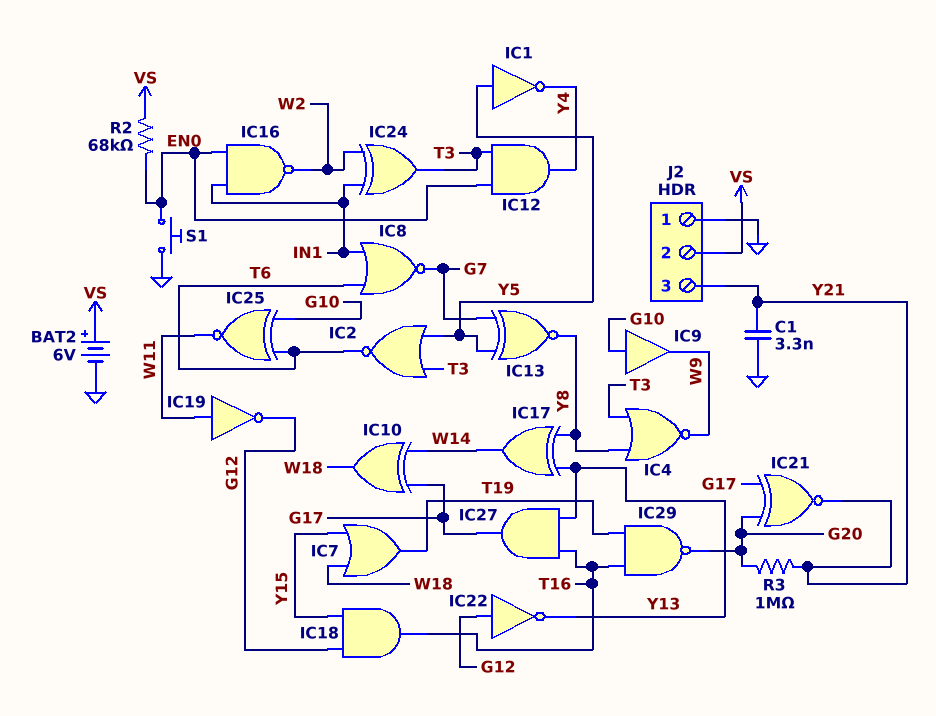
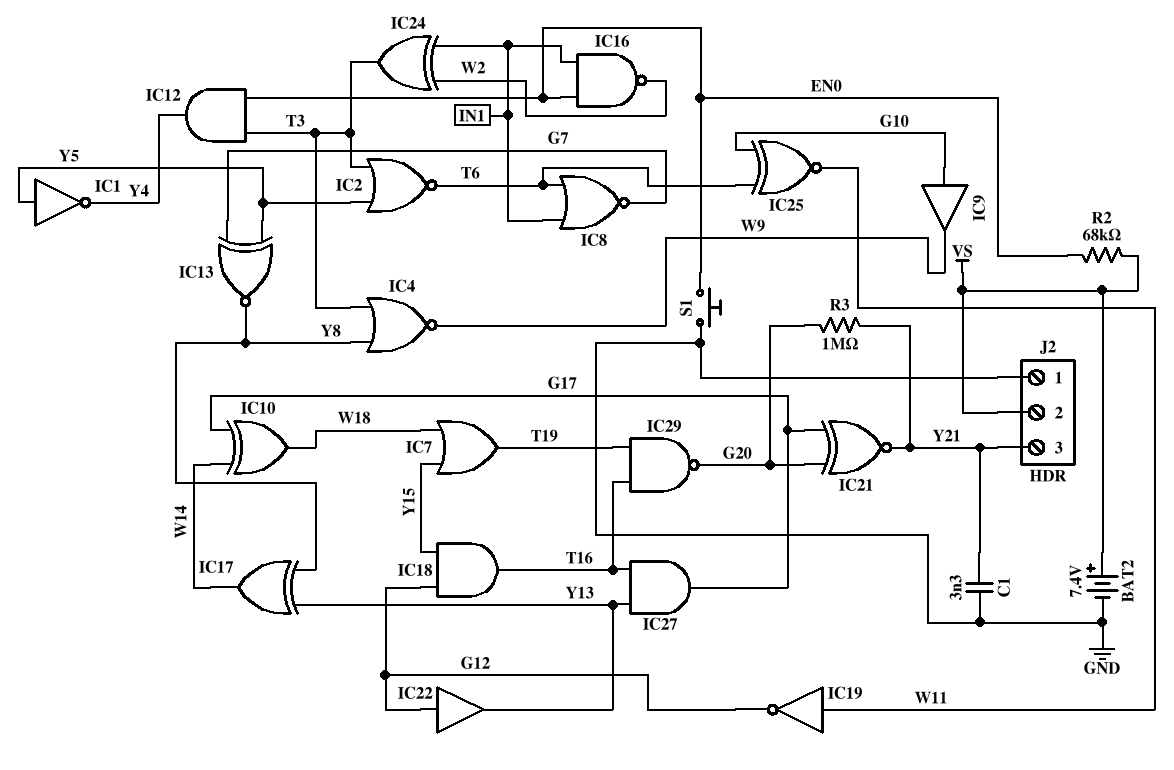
BAT2: 6V (plus VS, minus GND) -> 7.4V (plus VS, minus GND)
IC22: NOT (in G12, out Y13) -> buffer (in G12, out Y13)

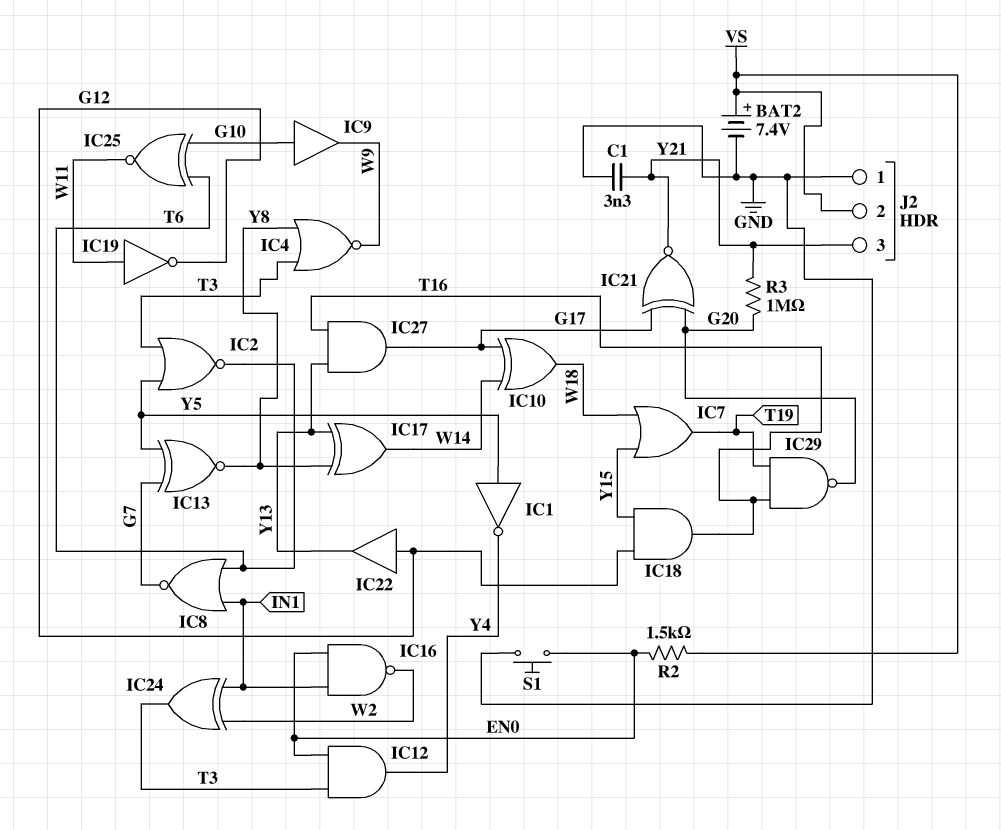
R2: 68k (EN0, VS) -> 1.5k (EN0, VS)

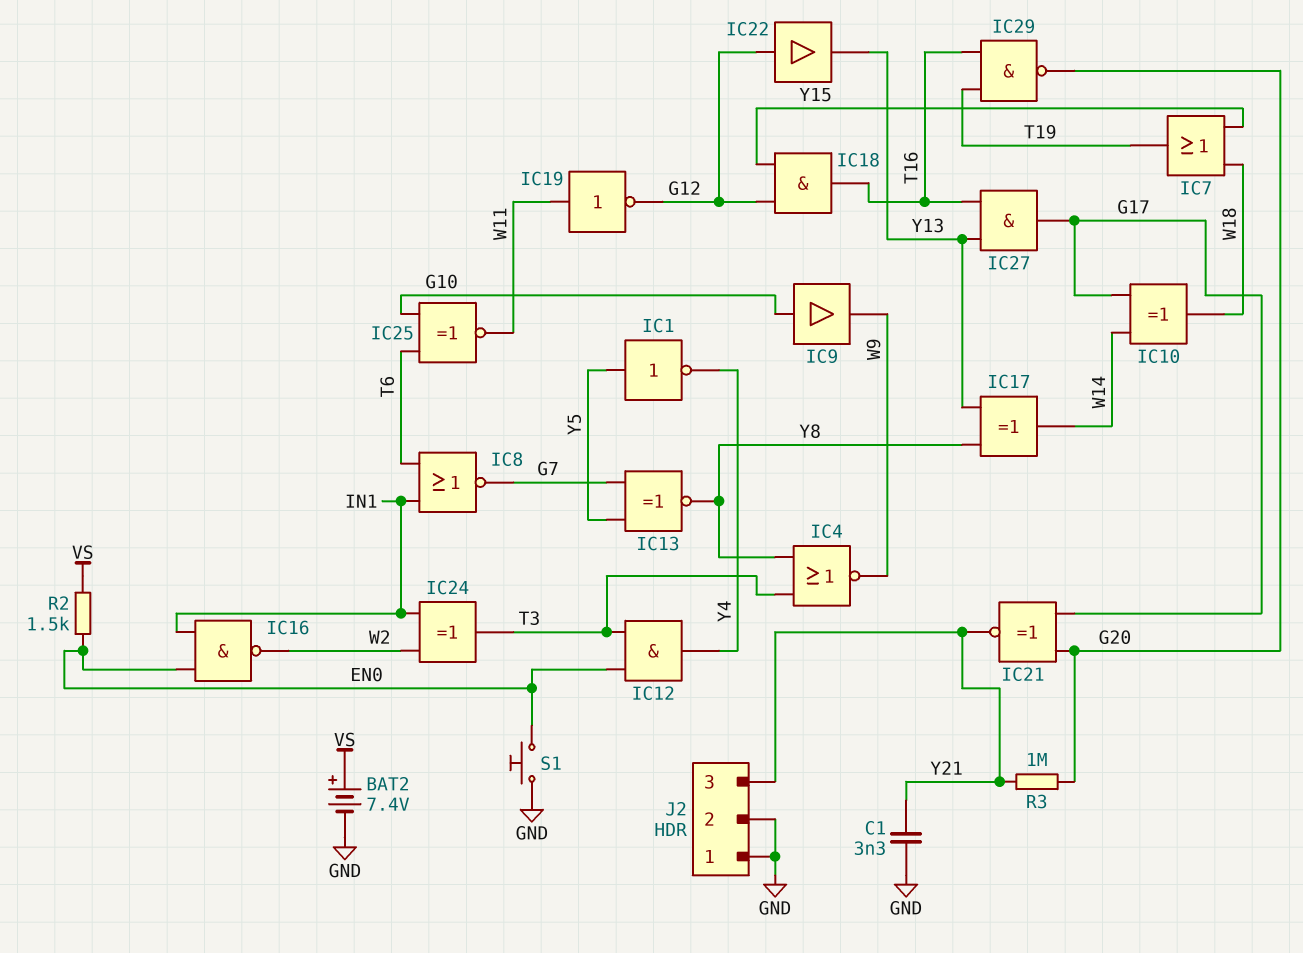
IC2: NOR (in T3, in Y5, out T6) -> none
J2 pin 2: VS -> GND

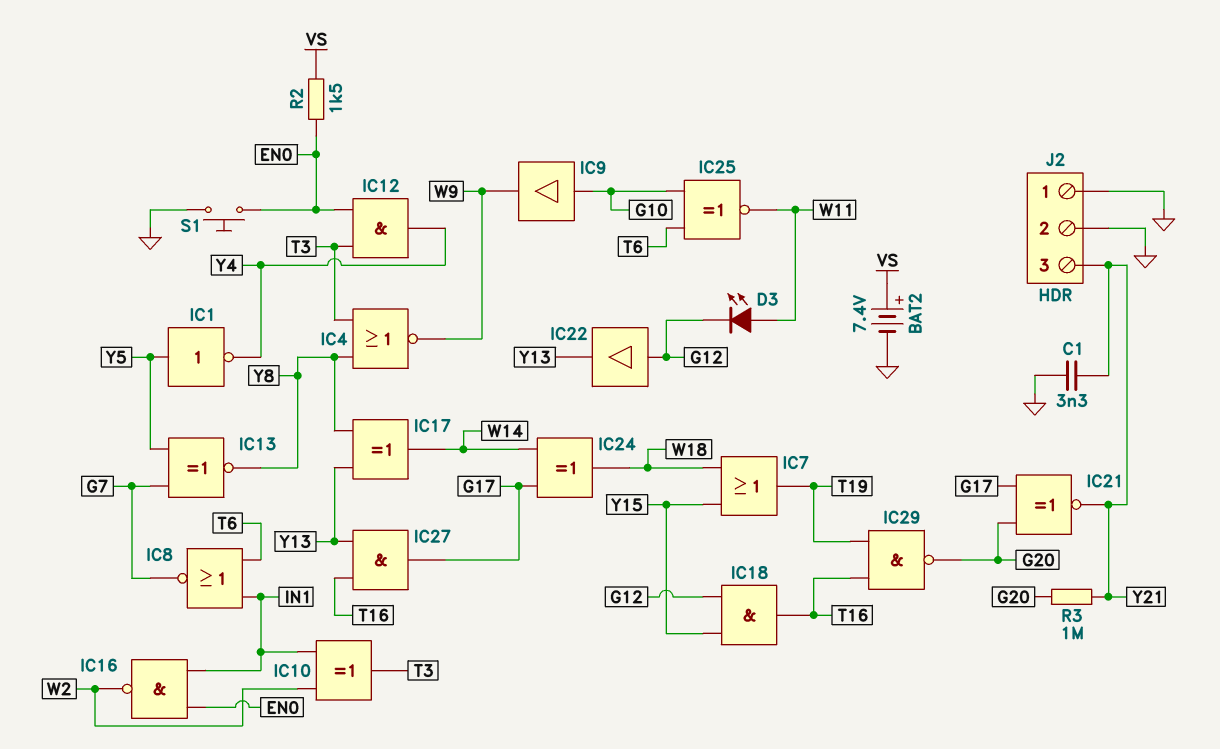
D3: none -> LED (A W11, K G12)
IC10: XOR (in G17, in W14, out W18) -> XOR (in IN1, in W2, out T3)
IC19: NOT (in W11, out G12) -> none
IC24: XOR (in IN1, in W2, out T3) -> XOR (in G17, in W14, out W18)

